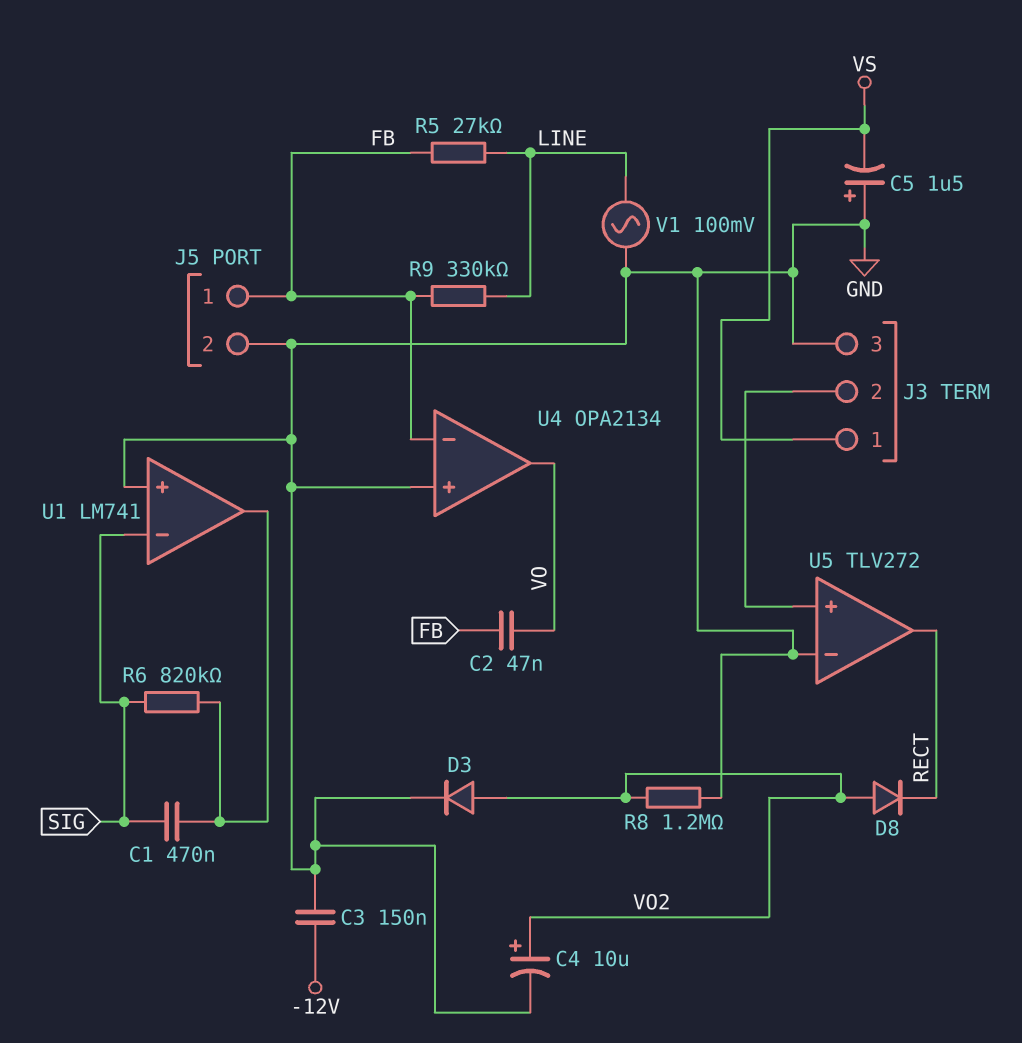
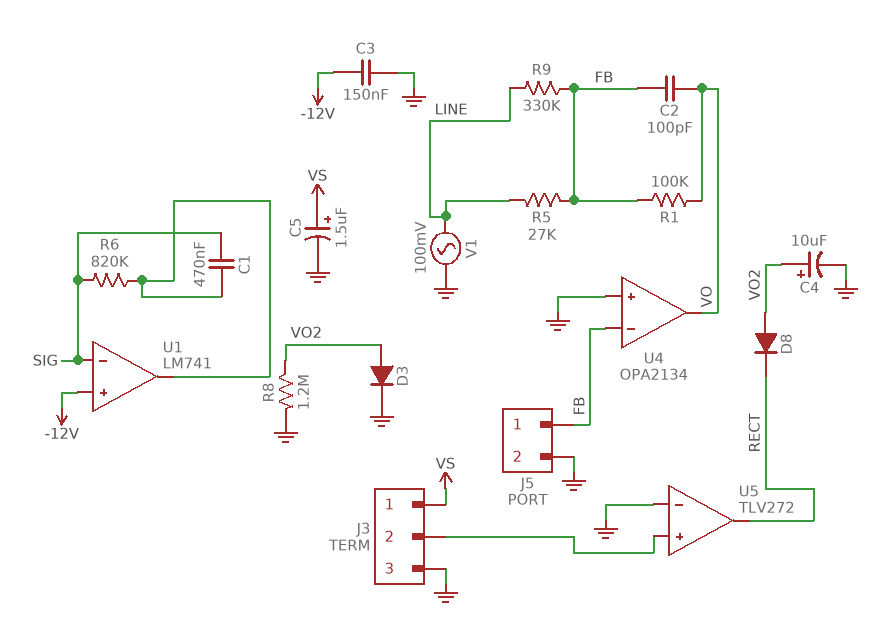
C2: 47nF (FB, VO) -> 100pF (FB, VO)
C5: 1.5uF (plus GND, minus VS) -> 1.5uF (plus VS, minus GND)
R1: none -> 100k (FB, VO)
U1 pin in+: GND -> -12V

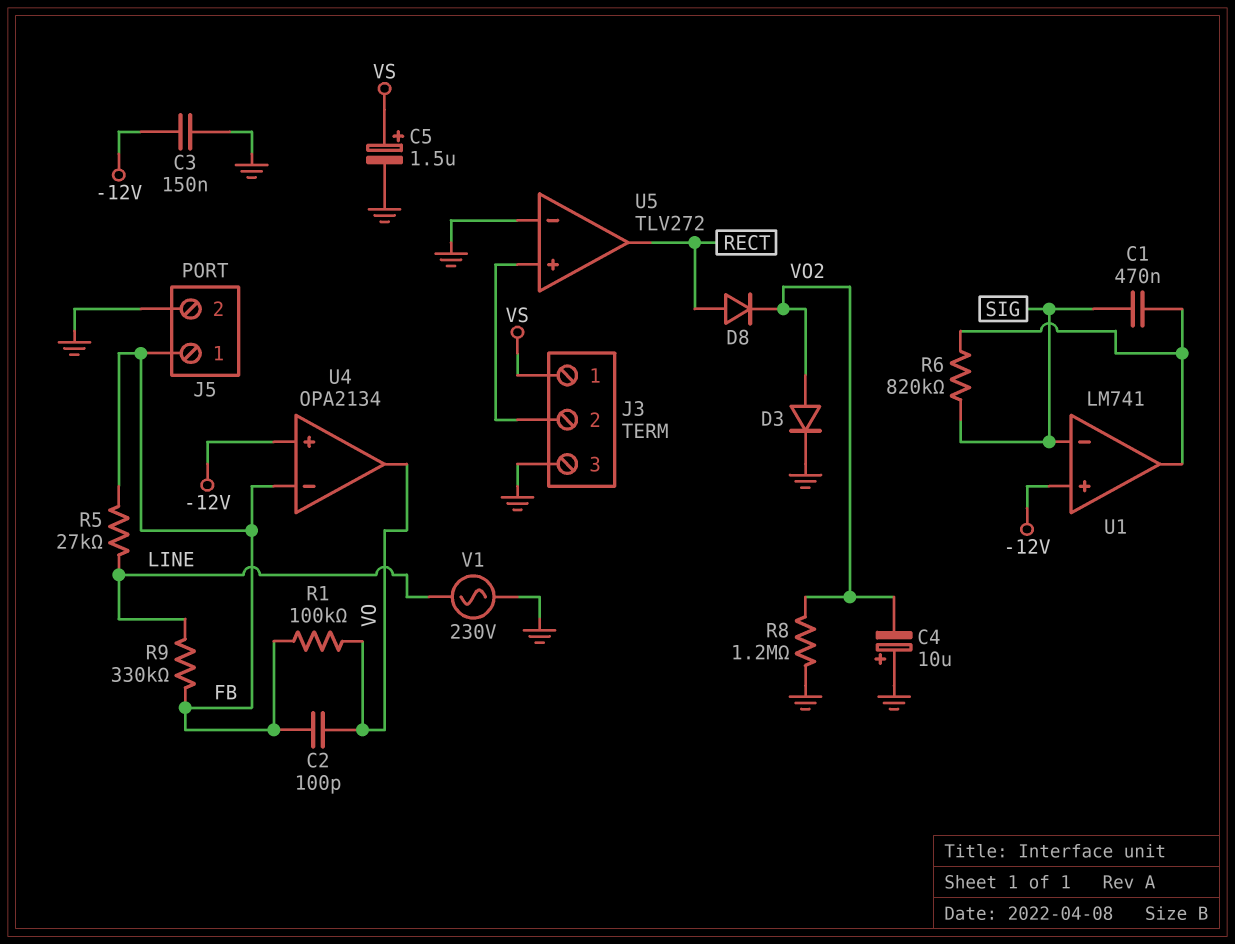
C4: 10uF (plus VO2, minus GND) -> 10uF (plus GND, minus VO2)
D8: diode (A VO2, K RECT) -> diode (A RECT, K VO2)
U4 pin in+: GND -> -12V
V1: AC 100mV (GND, LINE) -> AC 230V (GND, LINE)

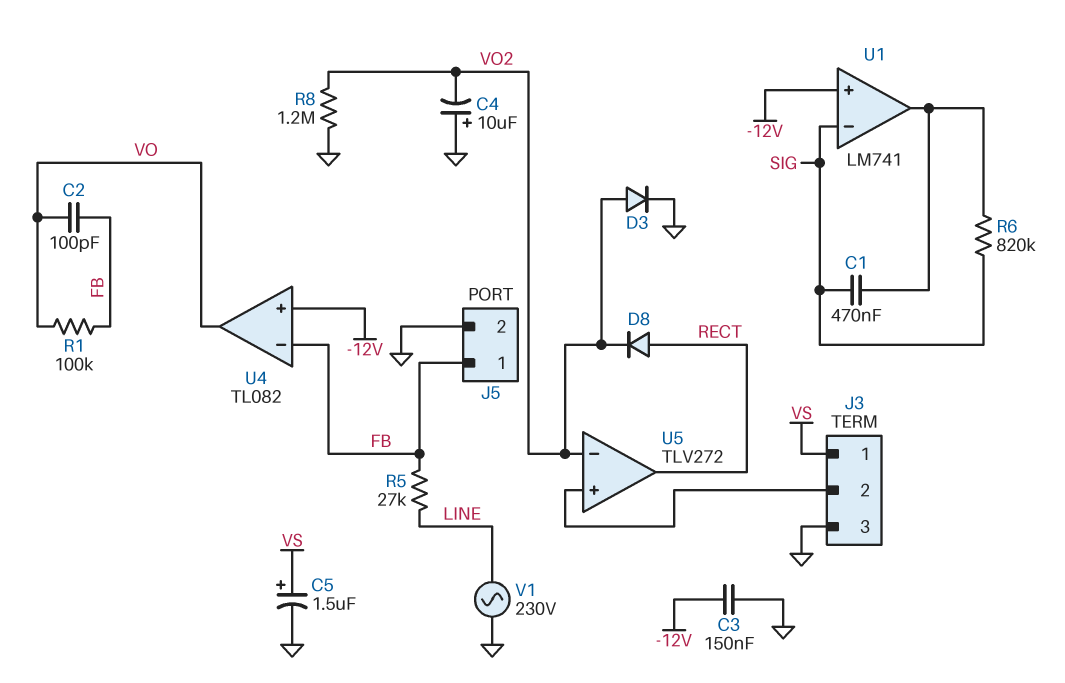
R9: 330k (FB, LINE) -> none
U4: OPA2134 -> TL082
U5 pin in-: GND -> VO2

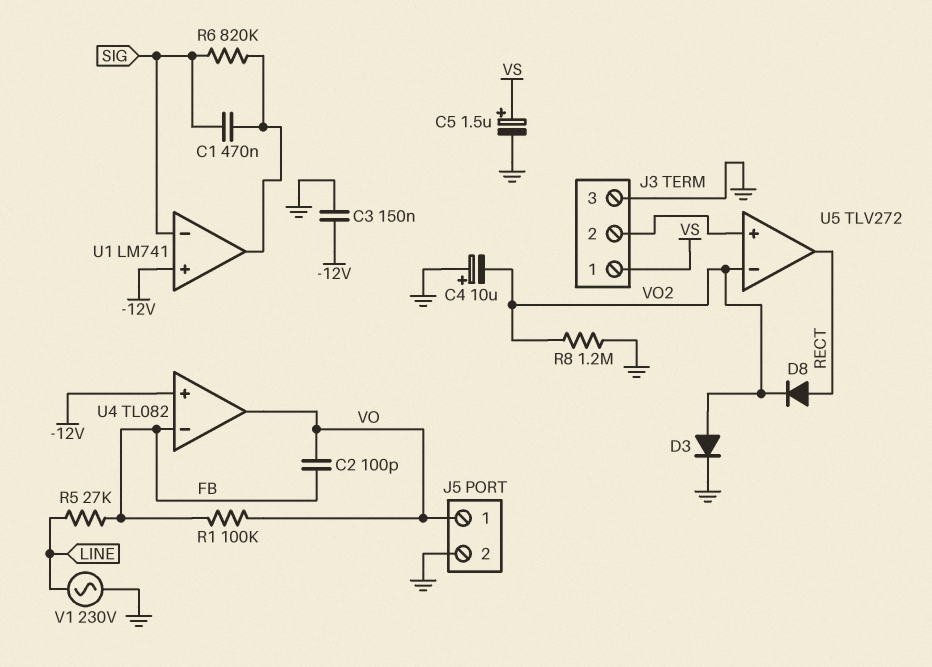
J5 pin 1: FB -> VO

